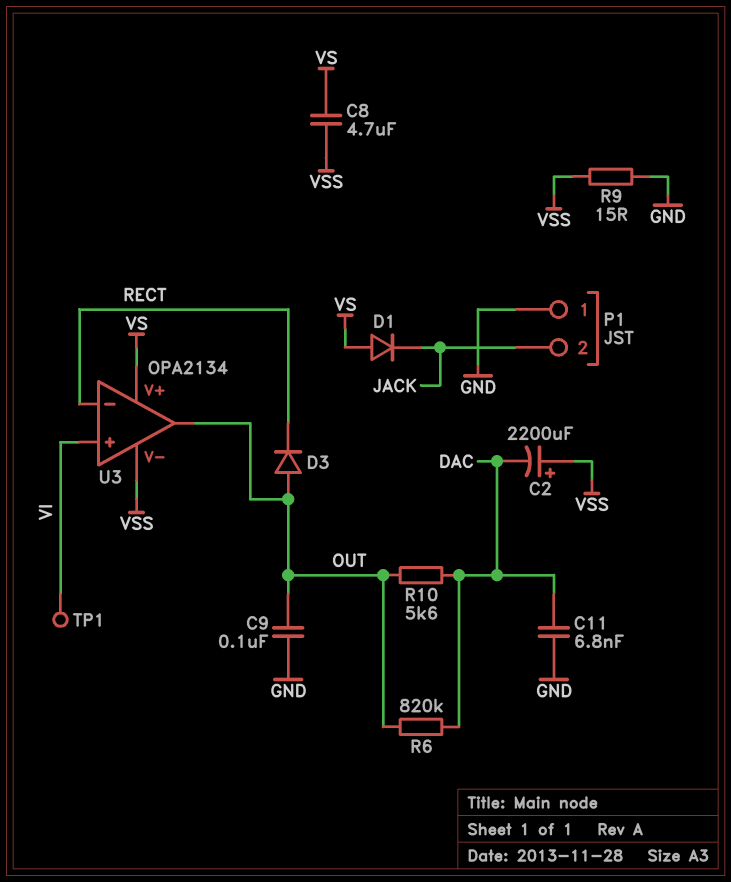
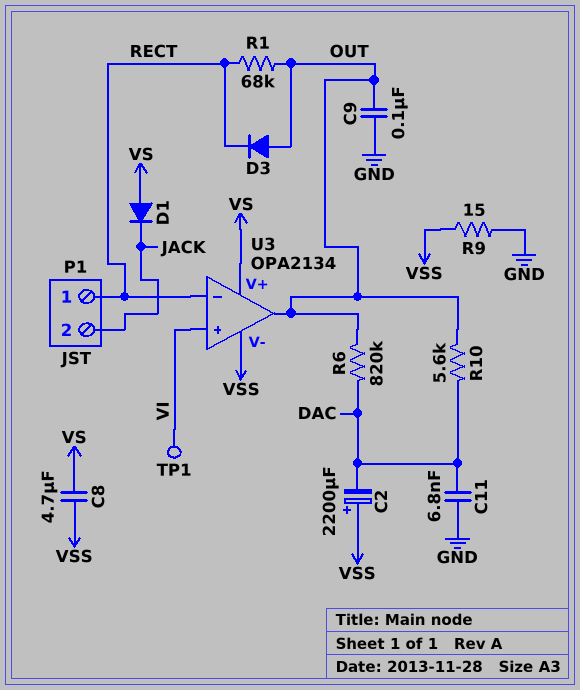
P1 pin 1: GND -> RECT
R1: none -> 68k (OUT, RECT)

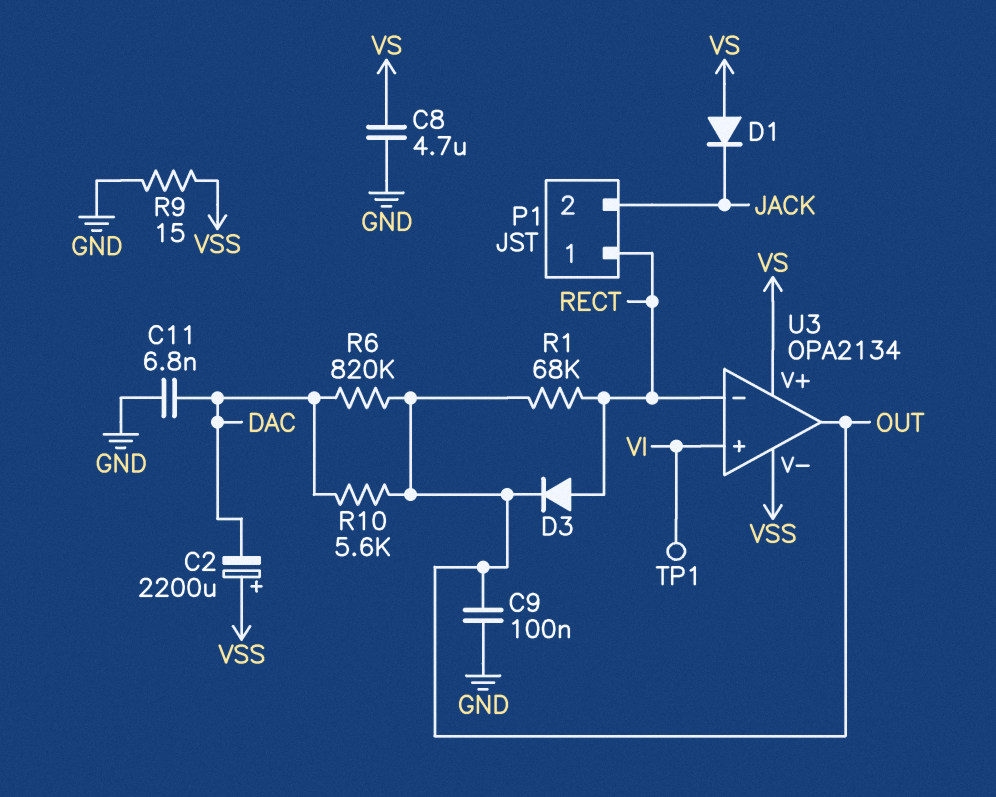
C8: 4.7uF (VS, VSS) -> 4.7uF (GND, VS)
D3: diode (A OUT, K RECT) -> diode (A RECT, K OUT)

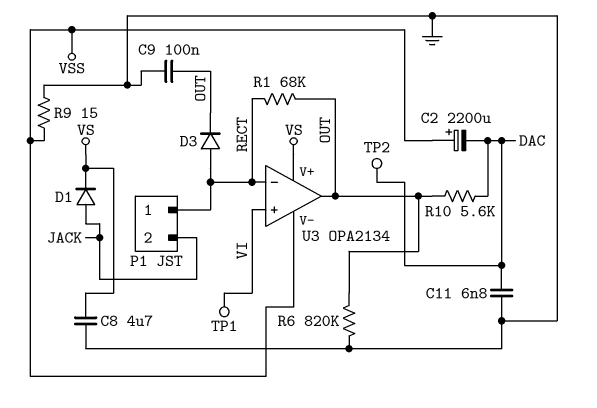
D1: diode (A VS, K JACK) -> diode (A JACK, K VS)
R6: 820k (DAC, OUT) -> 820k (GND, OUT)
TP2: none -> test point (DAC)

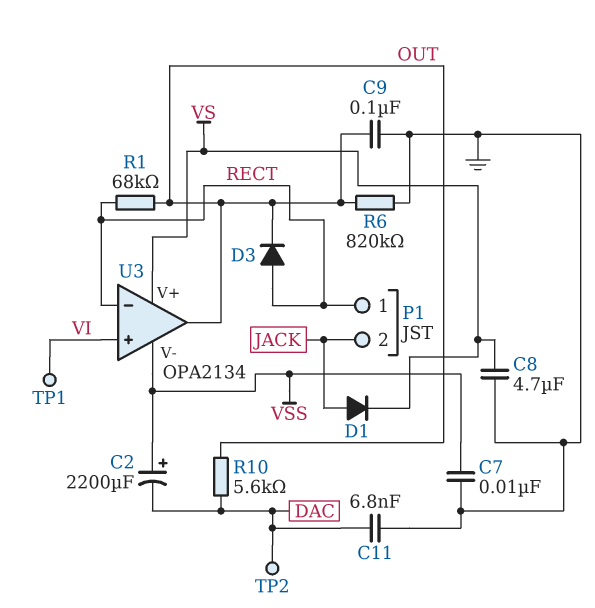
C7: none -> 10nF (GND, VSS)
R9: 15 (GND, VSS) -> none

